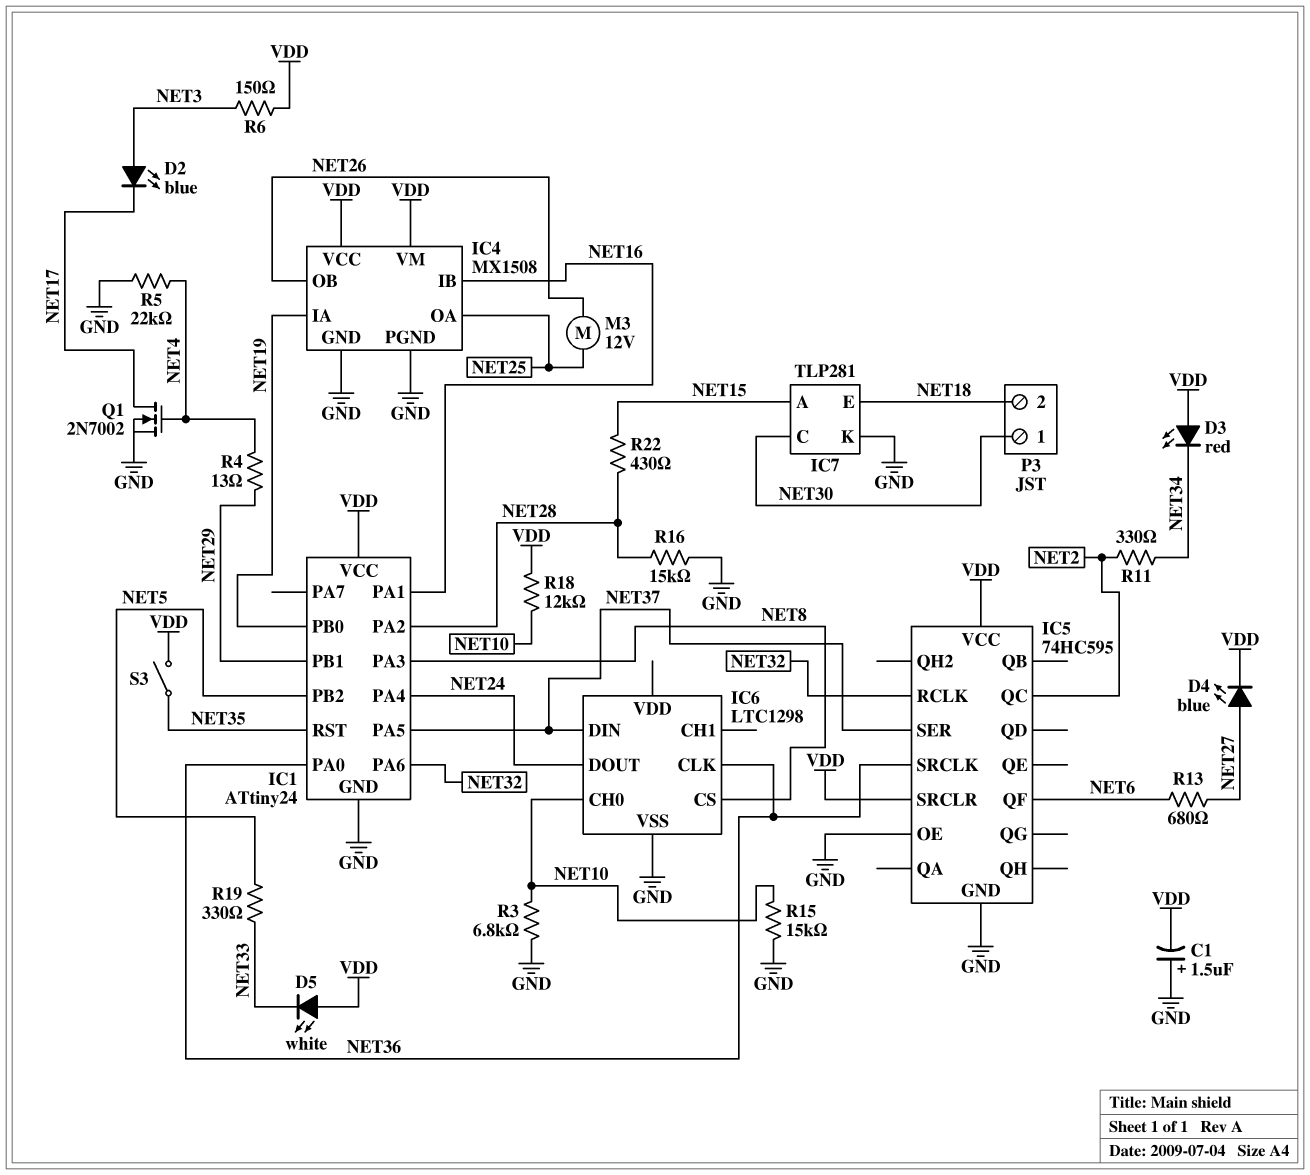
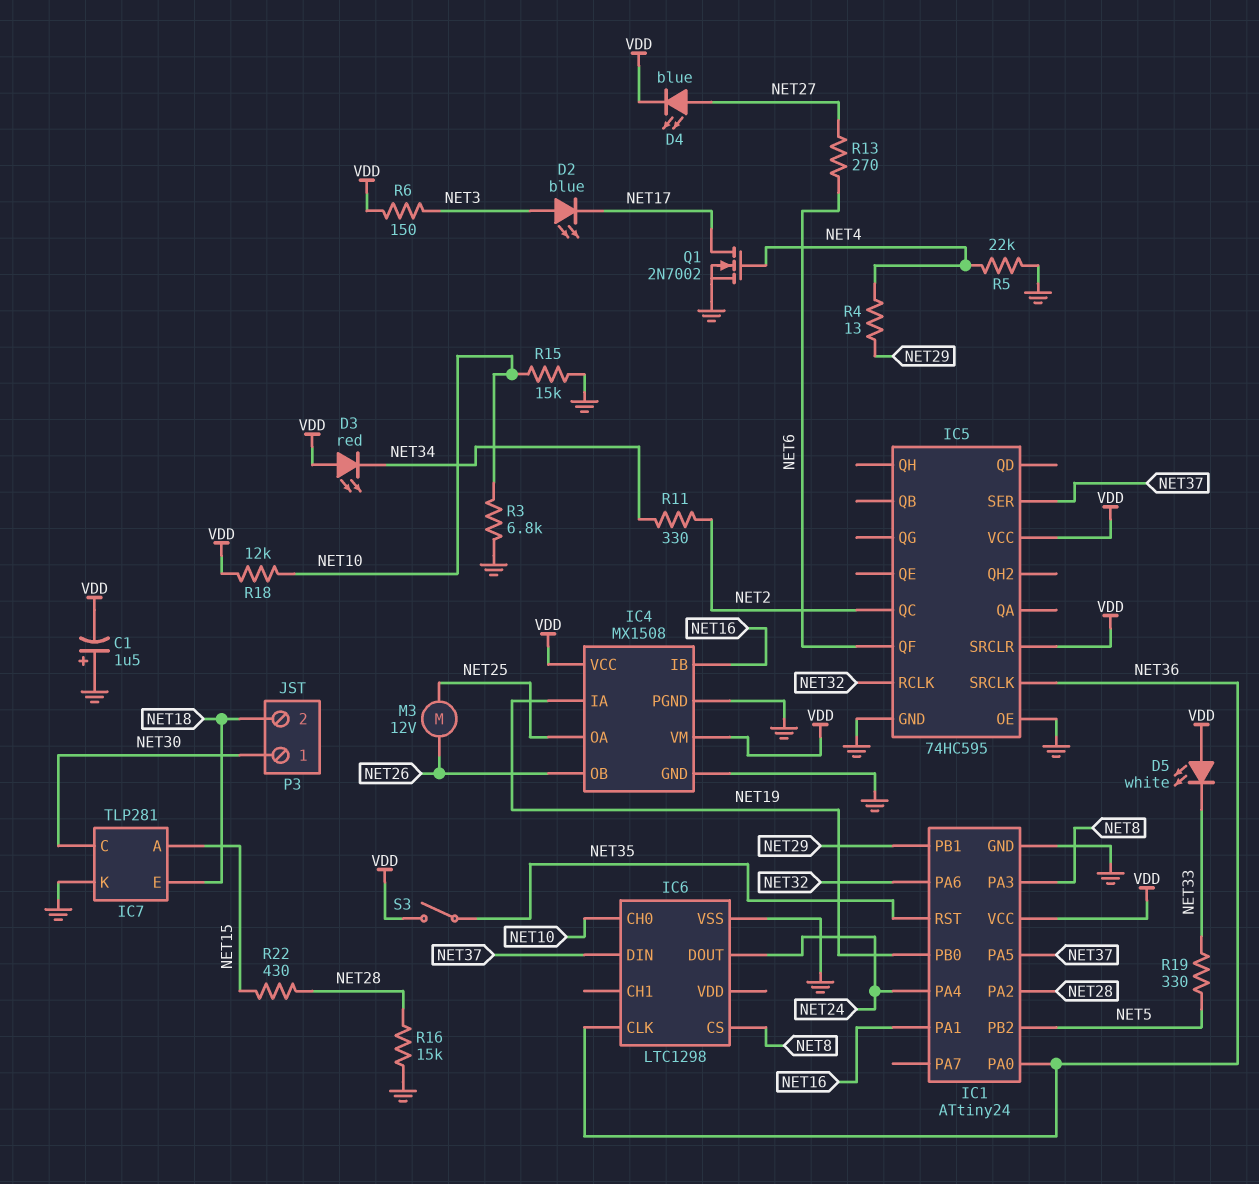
R13: 680 (NET6, NET27) -> 270 (NET6, NET27)

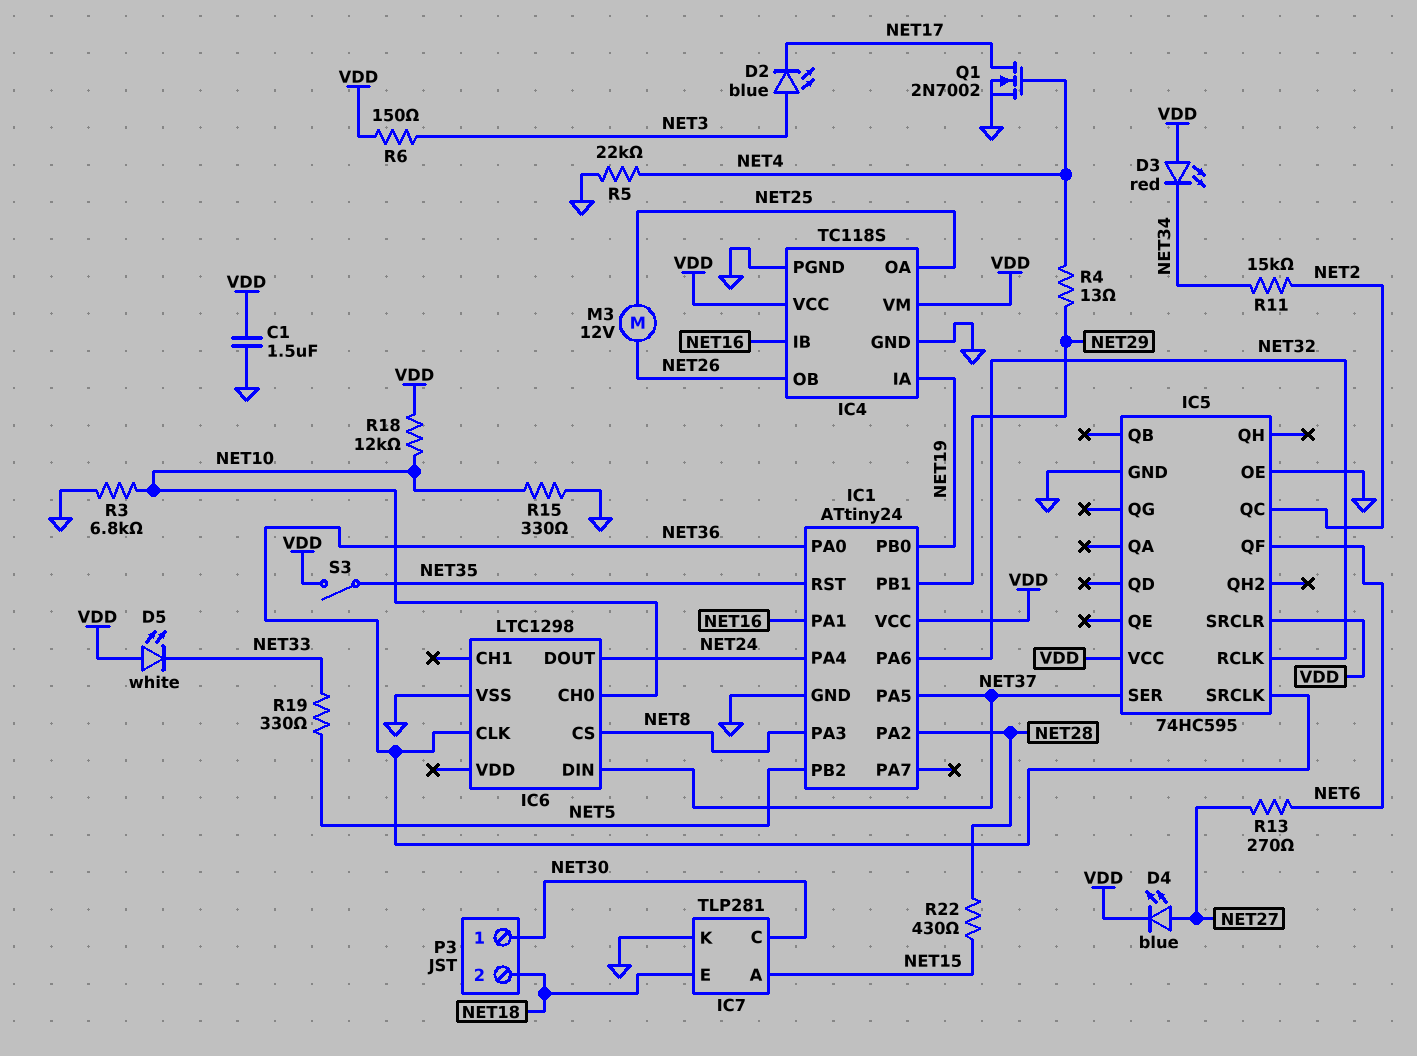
C1: 1.5uF (plus GND, minus VDD) -> 1.5uF (GND, VDD)
IC4: MX1508 -> TC118S
R11: 330 (NET2, NET34) -> 15k (NET2, NET34)
R15: 15k (GND, NET10) -> 330 (GND, NET10)
R16: 15k (GND, NET28) -> none

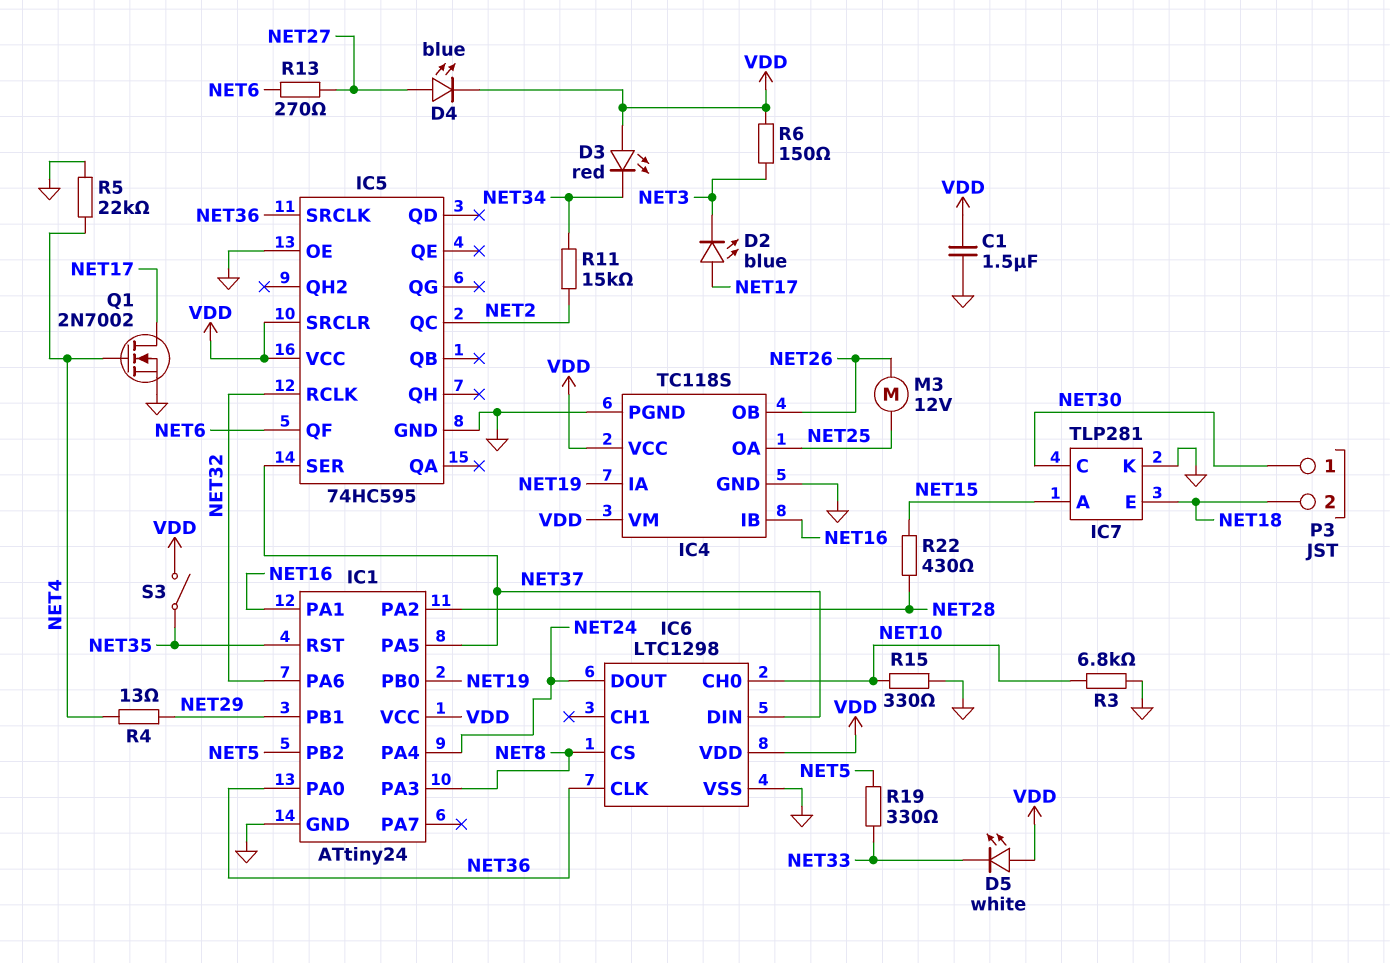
D2: LED blue (A NET3, K NET17) -> LED blue (A NET17, K NET3)
IC6 pin VDD: none -> VDD
R18: 12k (NET10, VDD) -> none

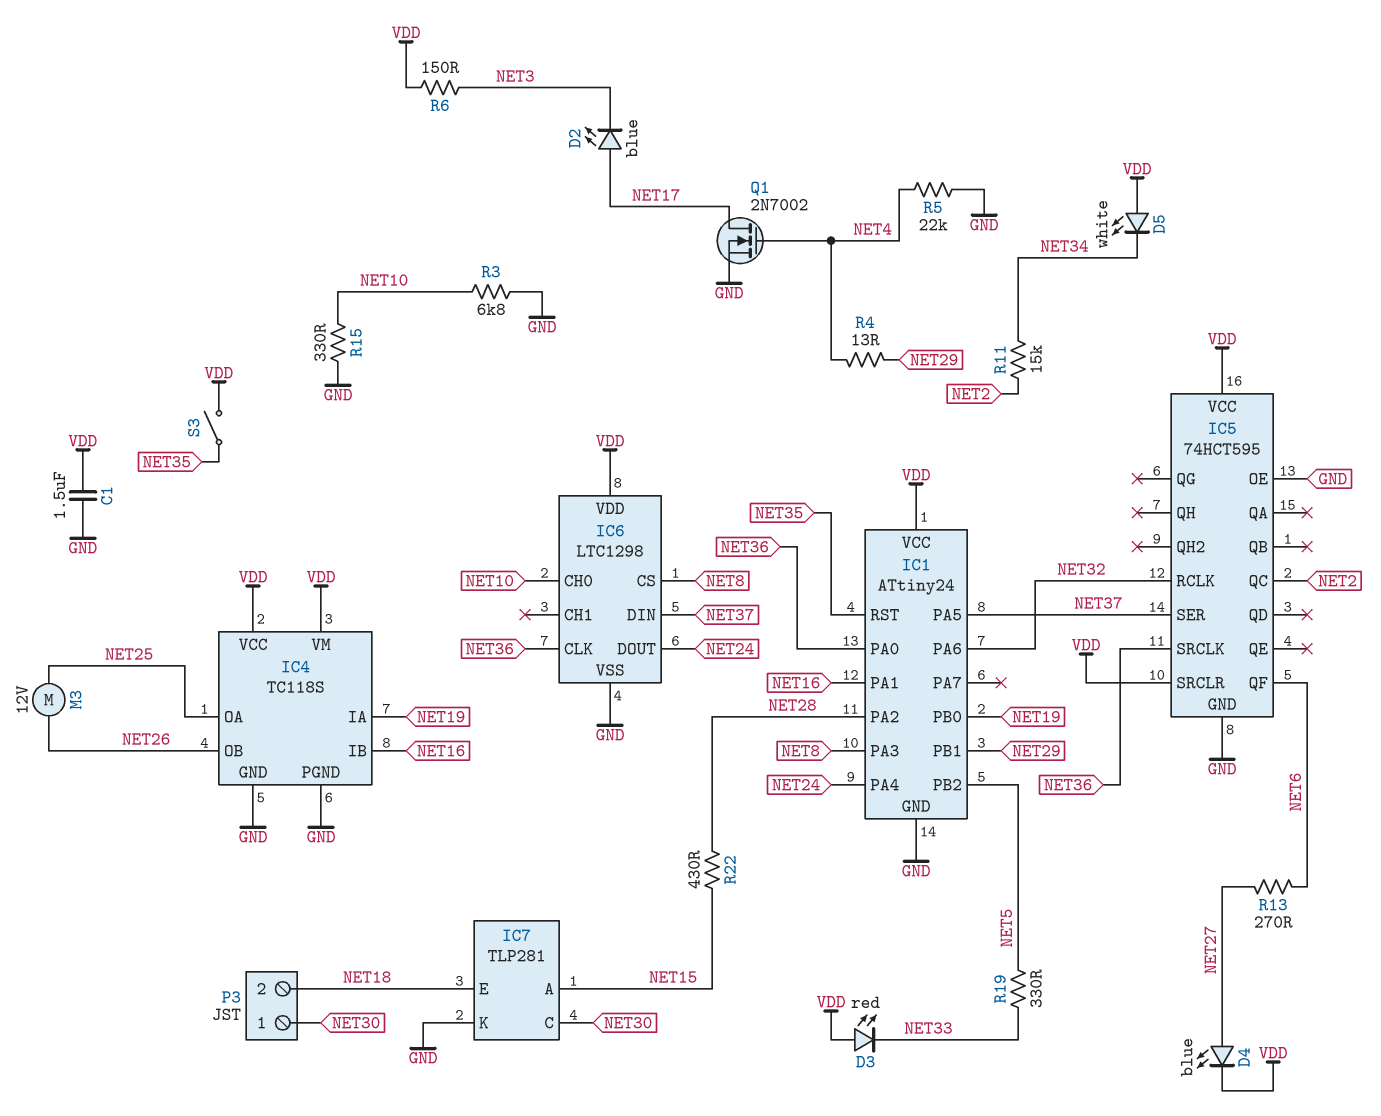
D3: LED red (A VDD, K NET34) -> LED red (A VDD, K NET33)
D5: LED white (A VDD, K NET33) -> LED white (A VDD, K NET34)
IC5: 74HC595 -> 74HCT595

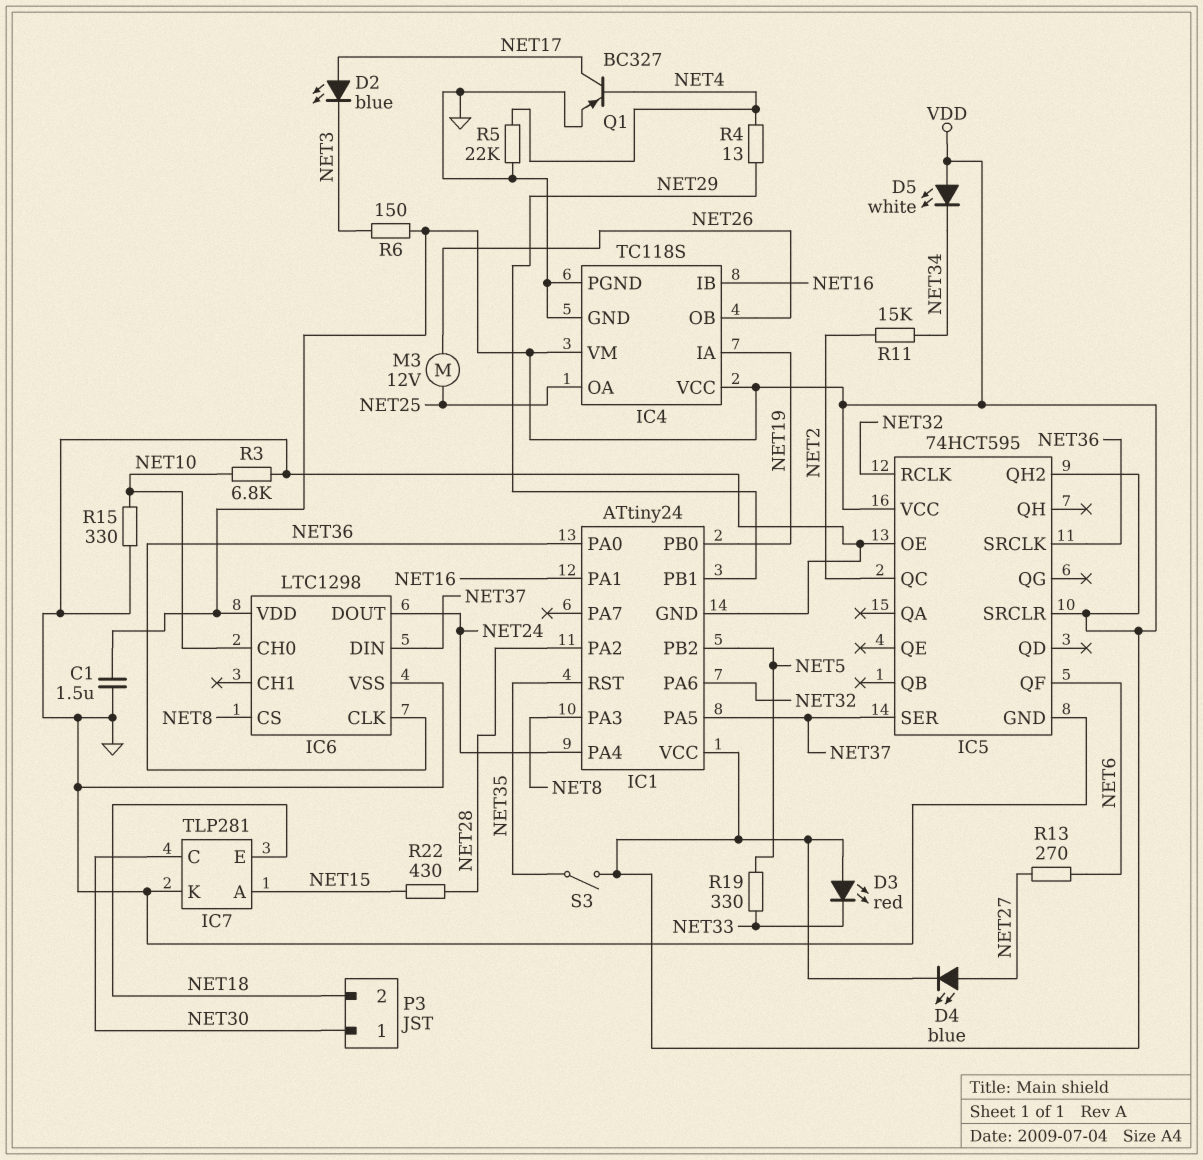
IC5 pin QH2: none -> VDD
Q1: NMOS 2N7002 (G NET4, D NET17, S GND) -> PNP BC327 (B NET4, C NET17, E GND)

